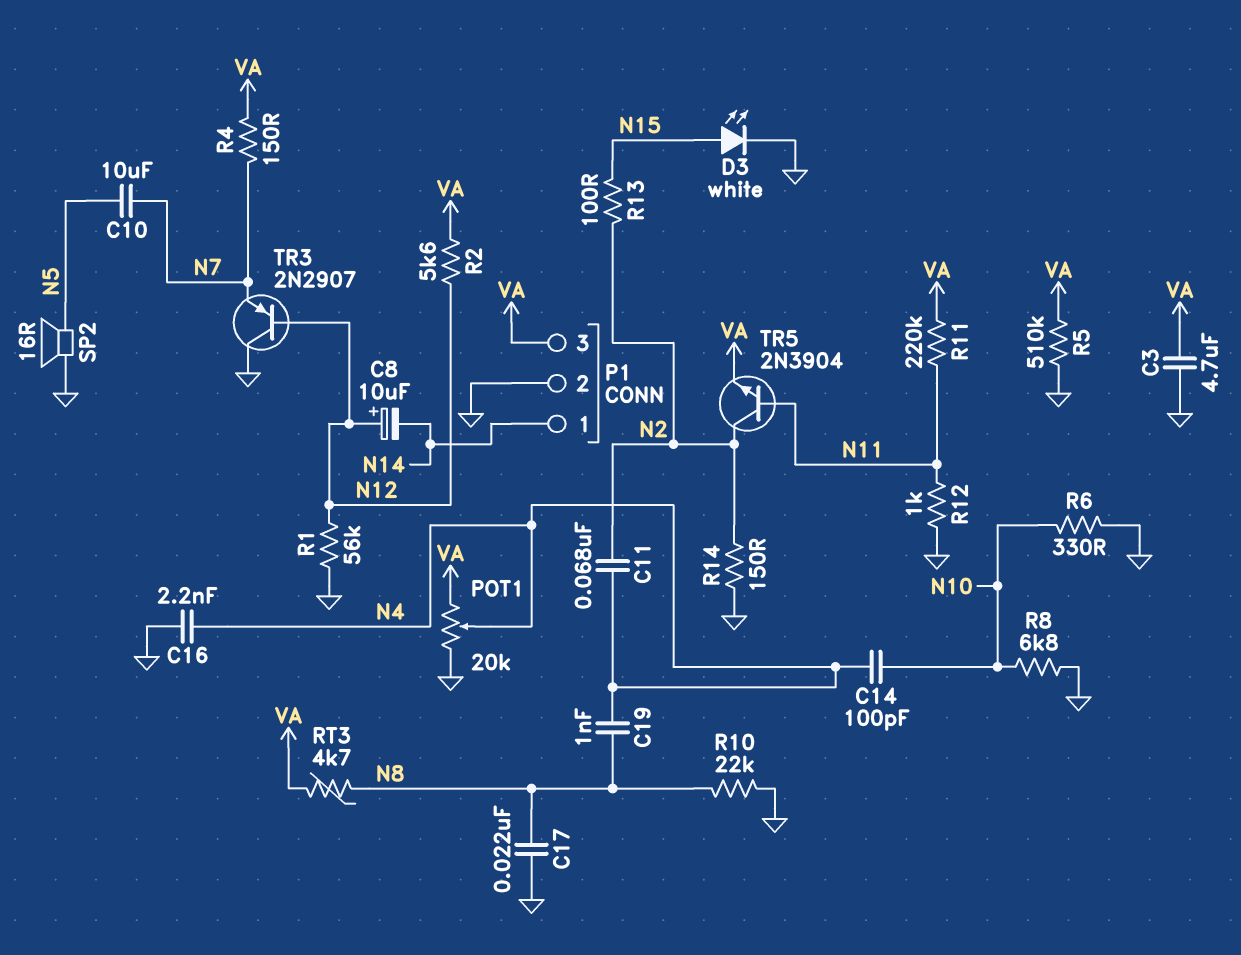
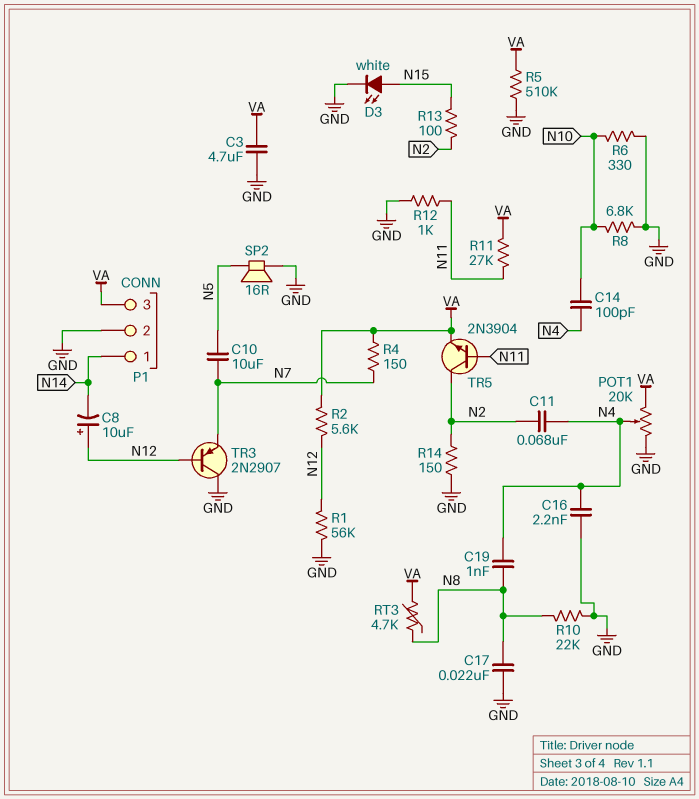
R11: 220k (N11, VA) -> 27k (N11, VA)

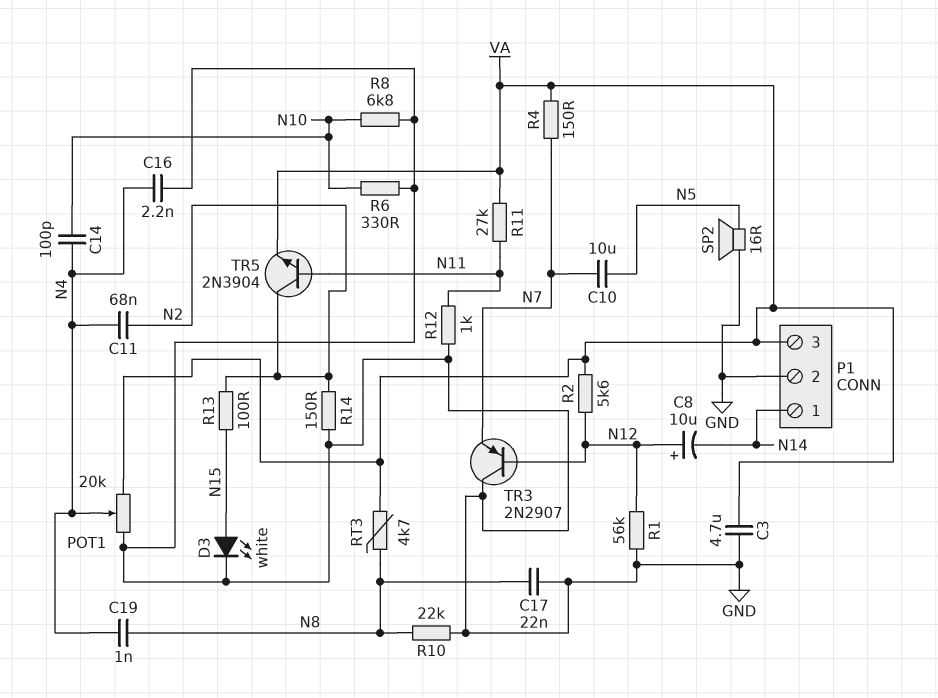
R5: 510k (GND, VA) -> none

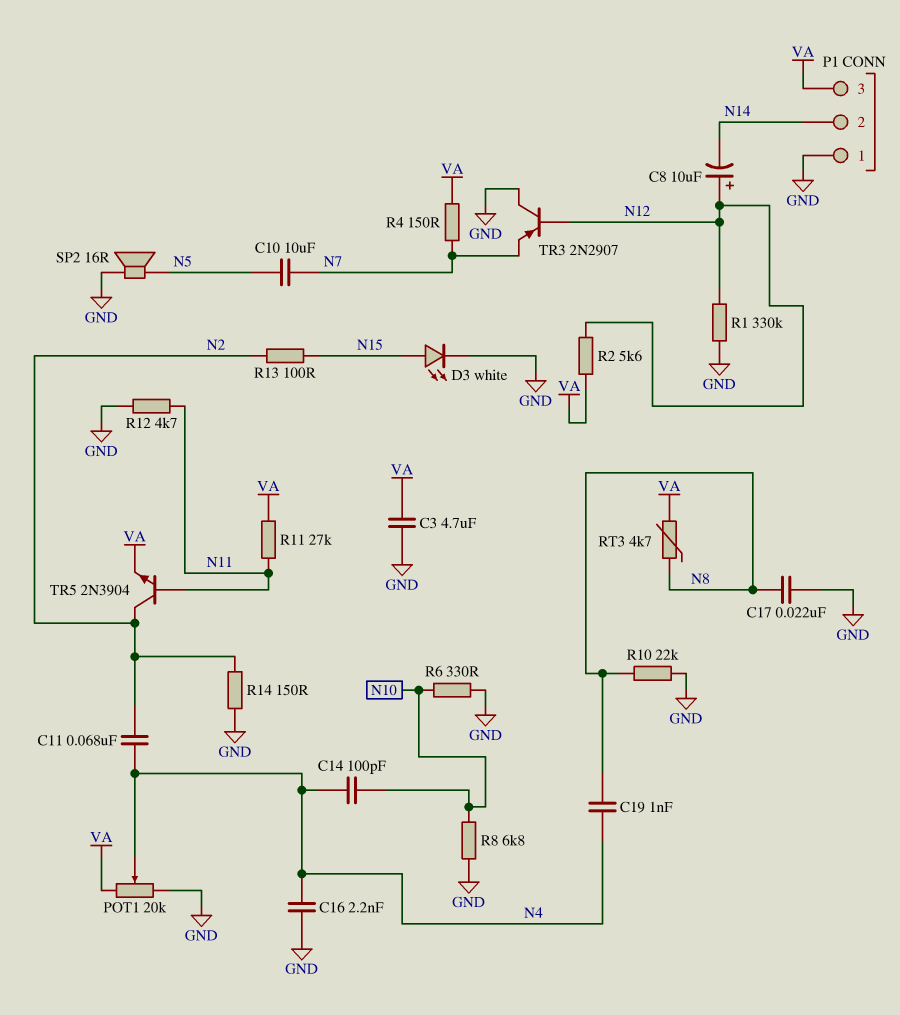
P1 pin 1: N14 -> GND
P1 pin 2: GND -> N14
R1: 56k (GND, N12) -> 330k (GND, N12)
R12: 1k (GND, N11) -> 4.7k (GND, N11)

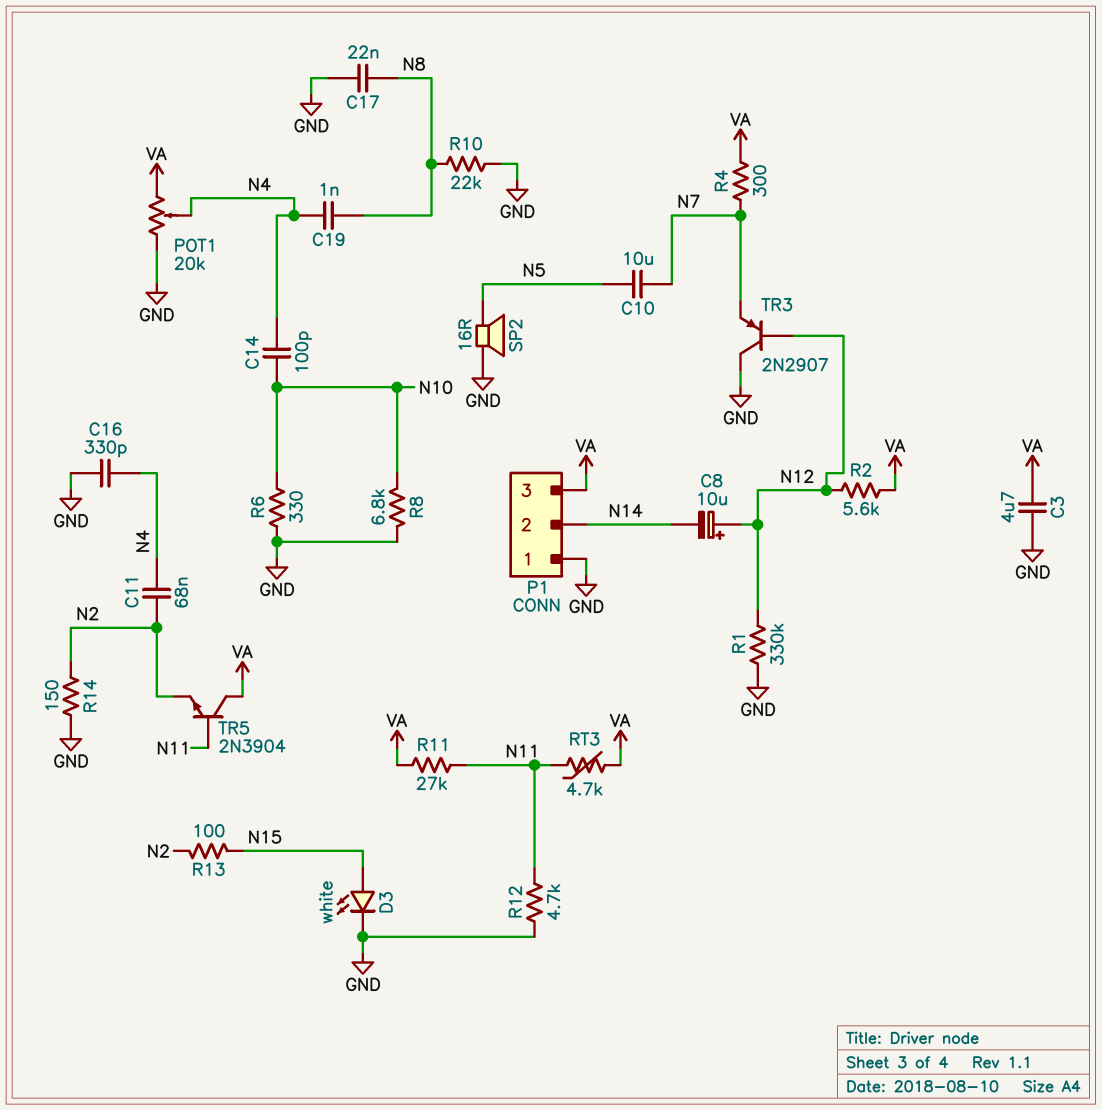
C16: 2.2nF (GND, N4) -> 330pF (GND, N4)
R4: 150 (N7, VA) -> 300 (N7, VA)
RT3: 4.7k (N8, VA) -> 4.7k (N11, VA)
TR5: NPN 2N3904 (B N11, C N2, E VA) -> NPN 2N3904 (B N11, C VA, E N2)

